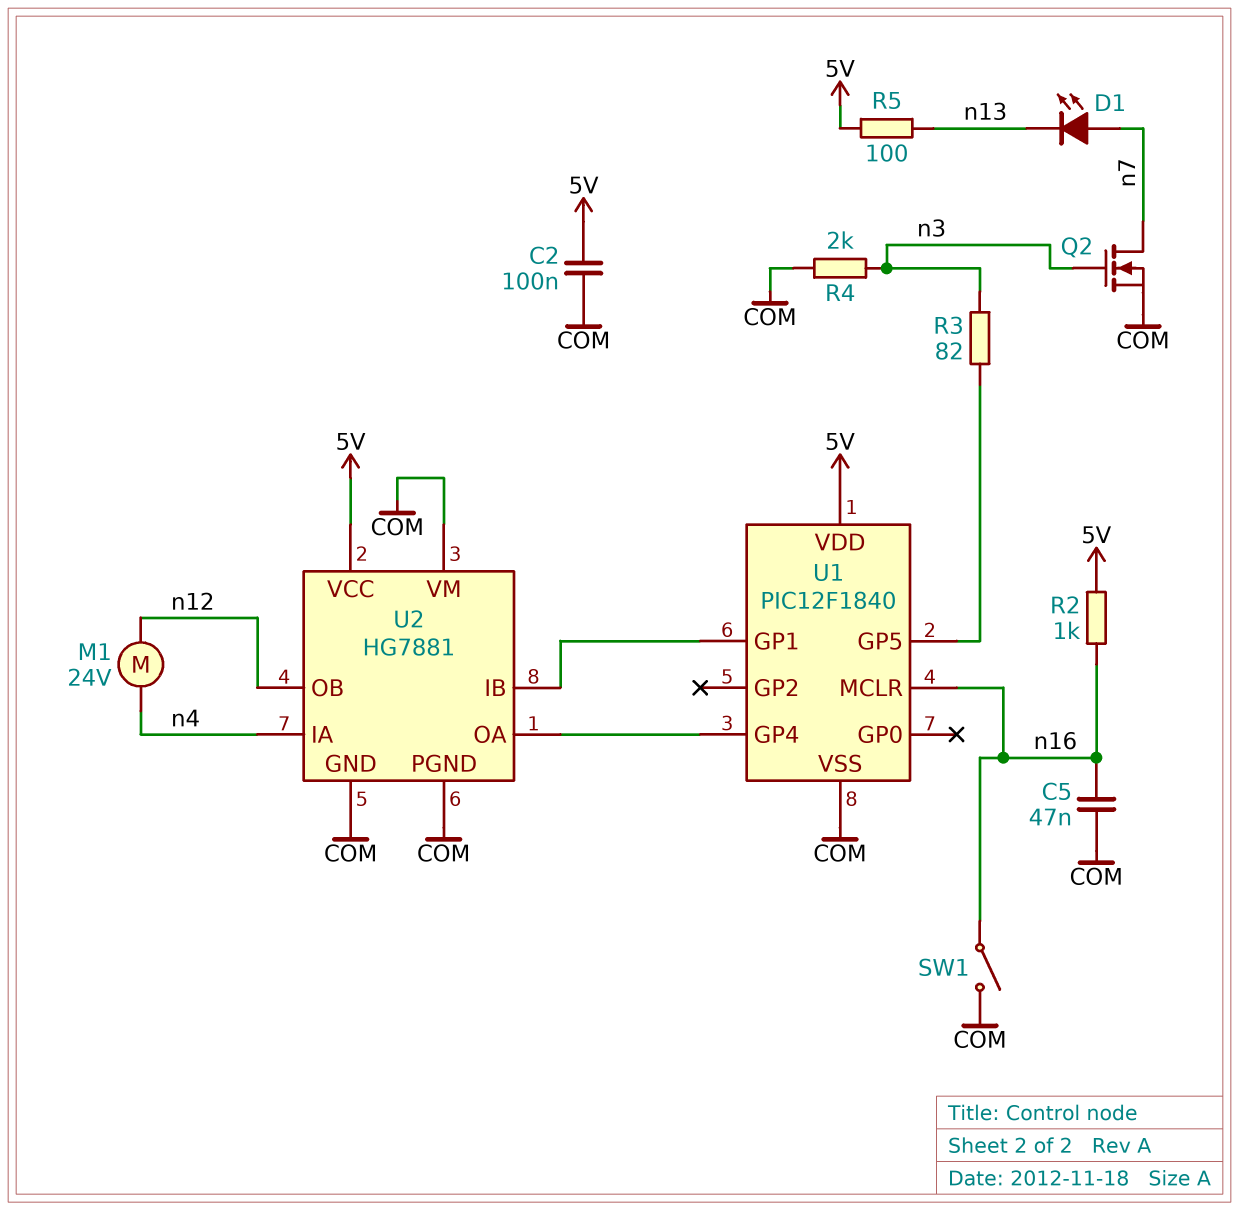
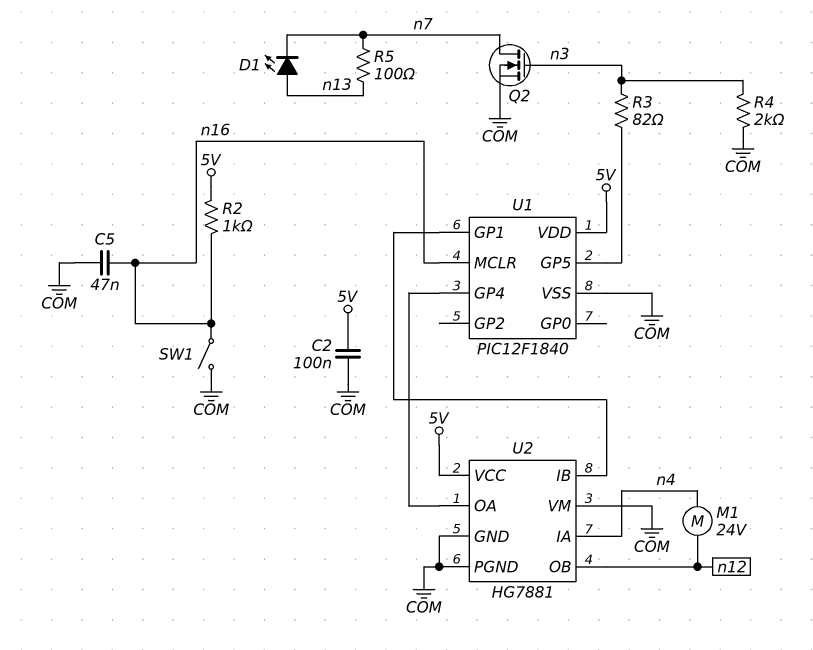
D1: LED (A n7, K n13) -> LED (A n13, K n7)
R5: 100 (5V, n13) -> 100 (n7, n13)

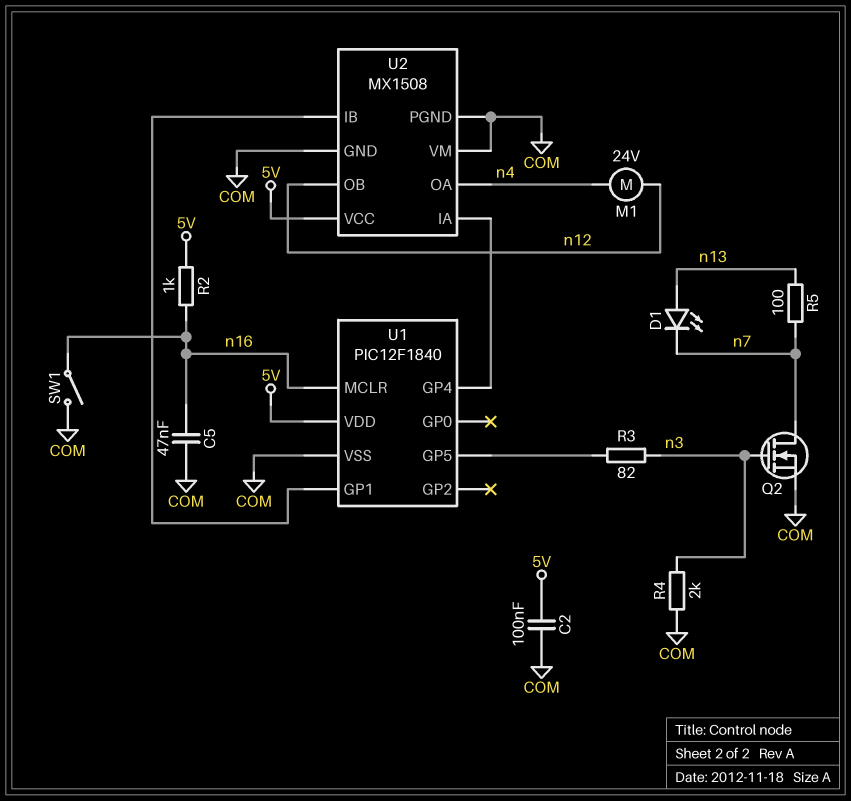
U2: HG7881 -> MX1508
U2 pin IA: n4 -> U1/GP4
U2 pin OA: U1/GP4 -> n4

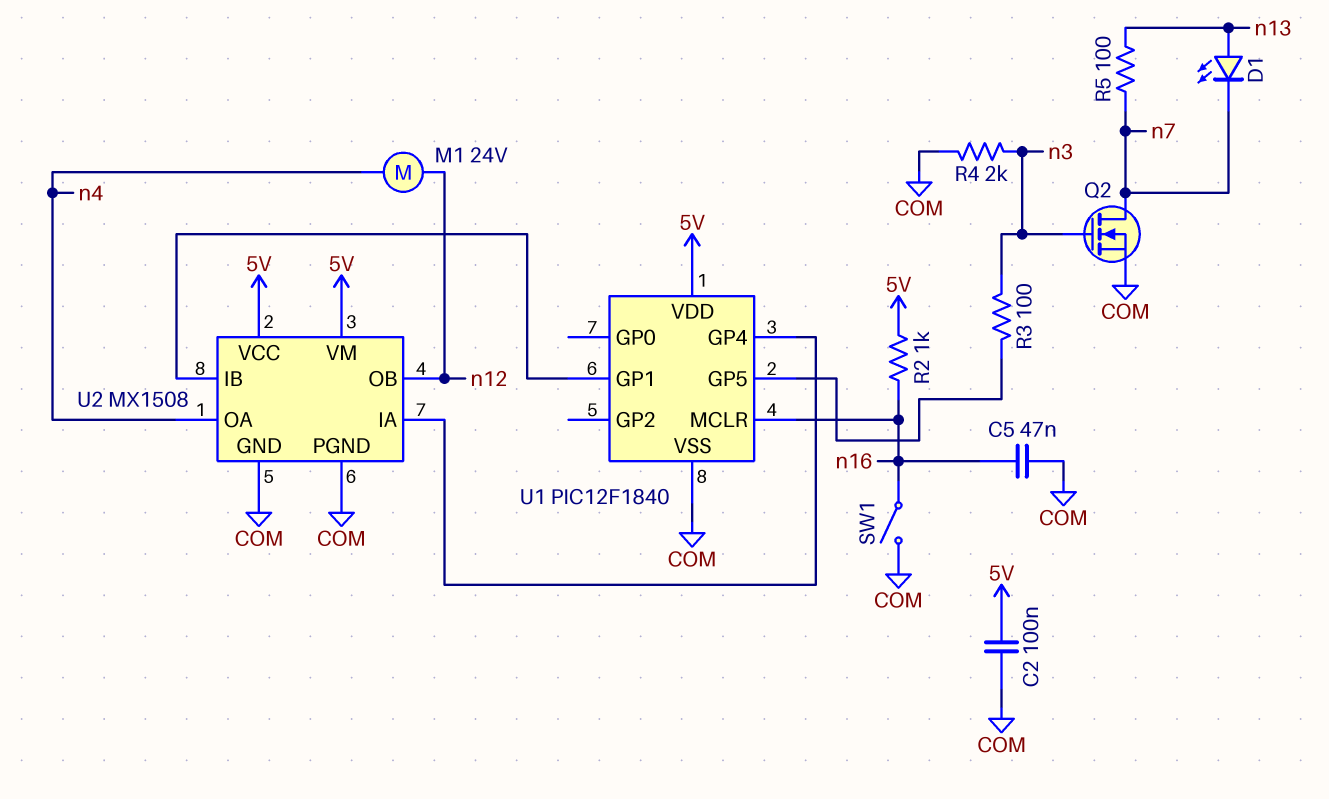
R3: 82 (U1/GP5, n3) -> 100 (U1/GP5, n3)
U2 pin VM: COM -> 5V

